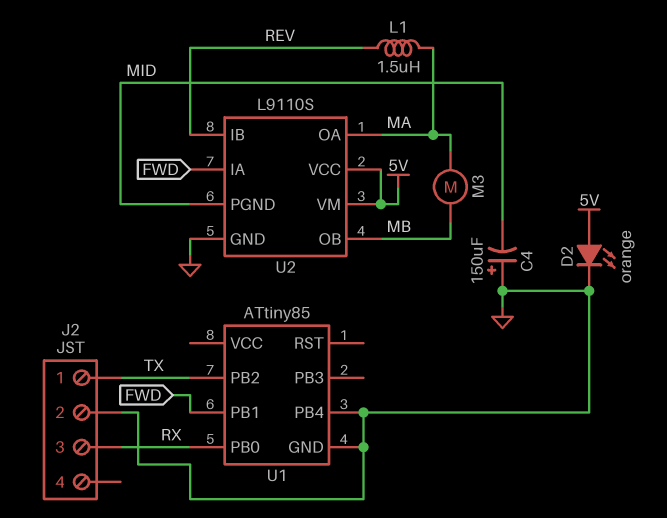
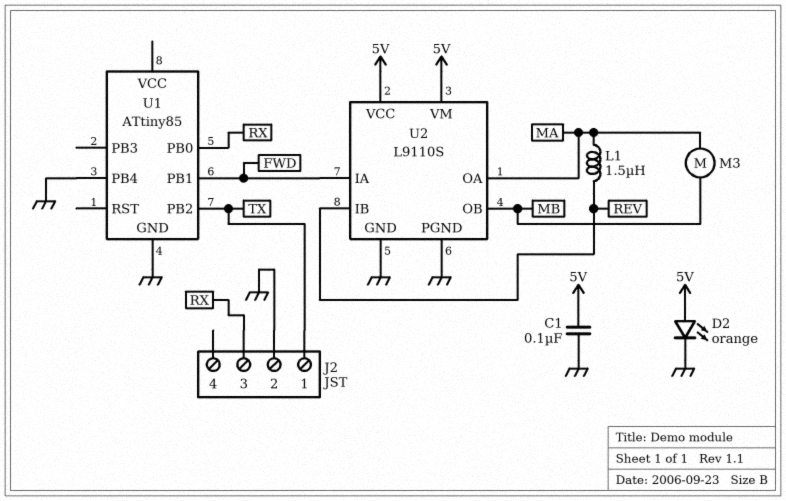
C1: none -> 100nF (5V, GND)
C4: 150uF (plus GND, minus MID) -> none
U2 pin PGND: MID -> GND

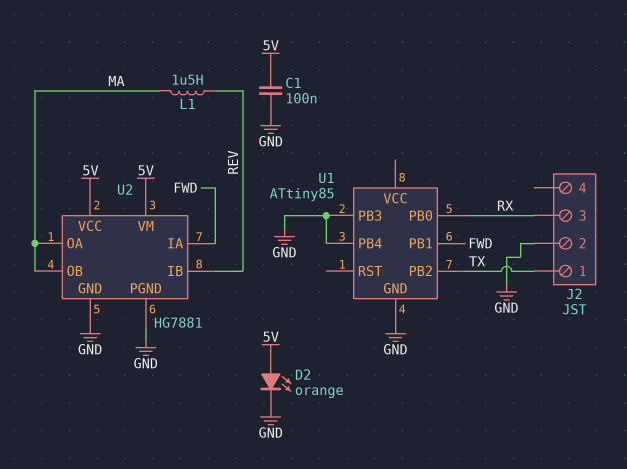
M3: motor (MA, MB) -> none
U1 pin PB3: none -> GND
U2: L9110S -> HG7881
U2 pin OB: MB -> MA

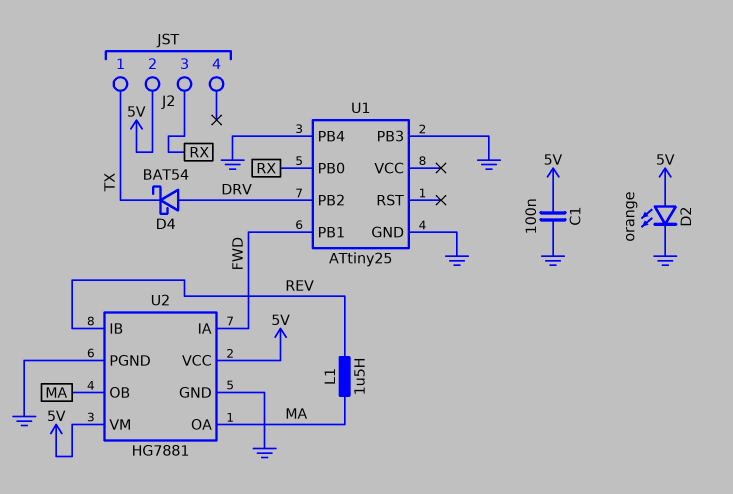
D4: none -> schottky BAT54 (A DRV, K TX)
J2 pin 2: GND -> 5V
U1: ATtiny85 -> ATtiny25
U1 pin PB2: TX -> DRV

